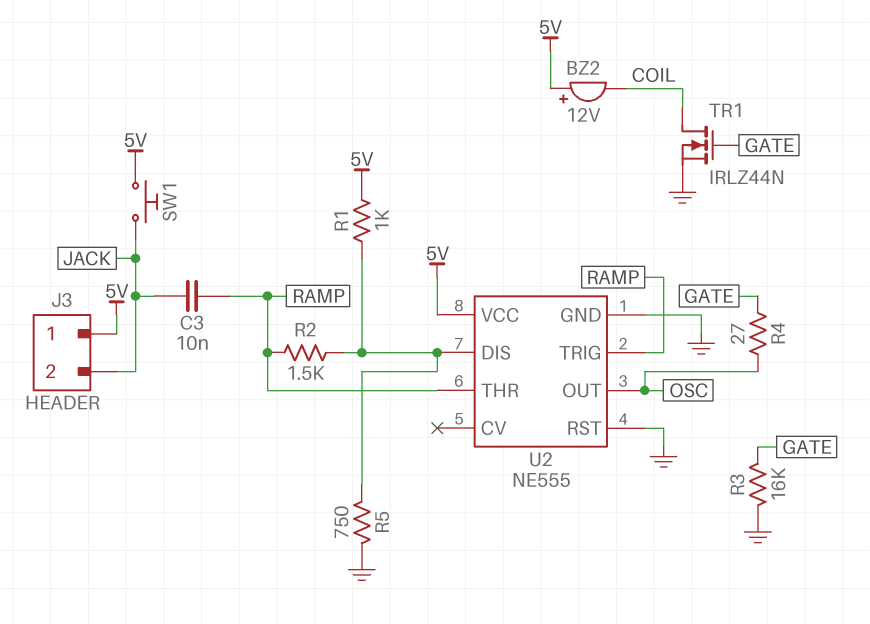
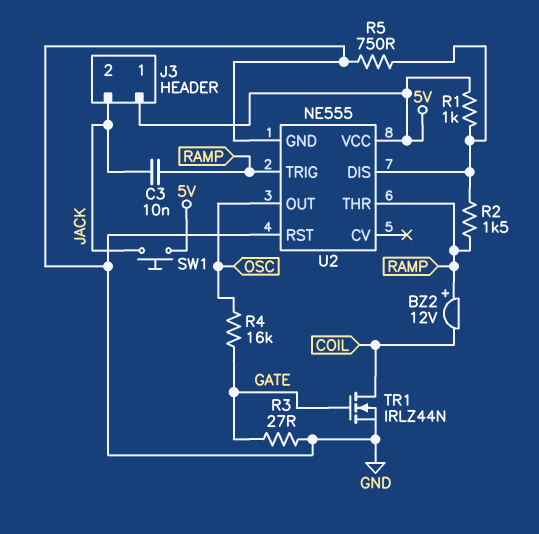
BZ2: buzzer 12V (plus 5V, minus COIL) -> buzzer 12V (plus RAMP, minus COIL)
R3: 16k (GATE, GND) -> 27 (GATE, GND)
R4: 27 (GATE, OSC) -> 16k (GATE, OSC)

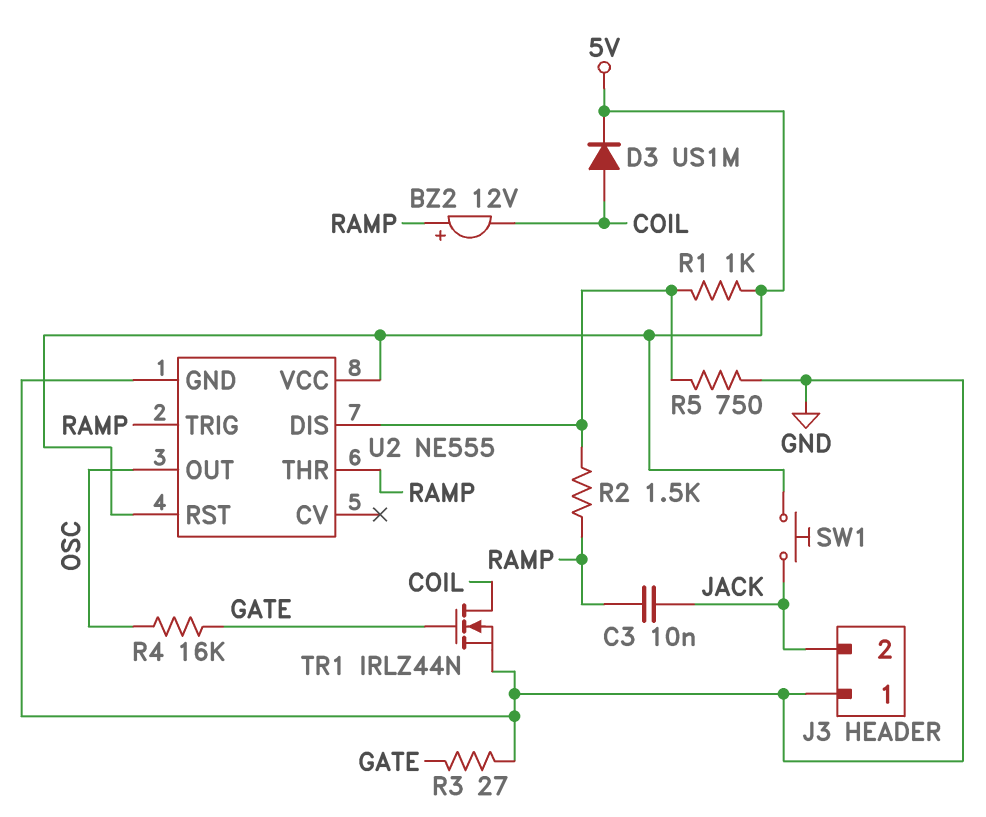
D3: none -> diode US1M (A COIL, K 5V)
J3 pin 1: 5V -> GND
U2 pin RST: GND -> 5V

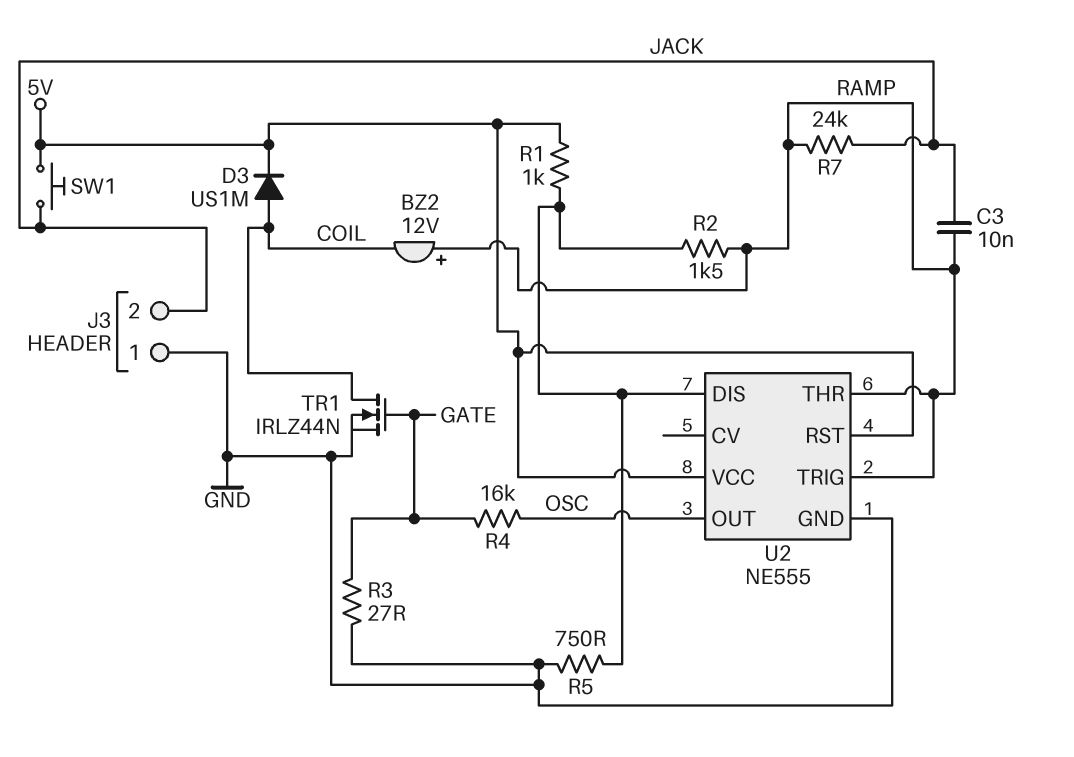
R7: none -> 24k (JACK, RAMP)

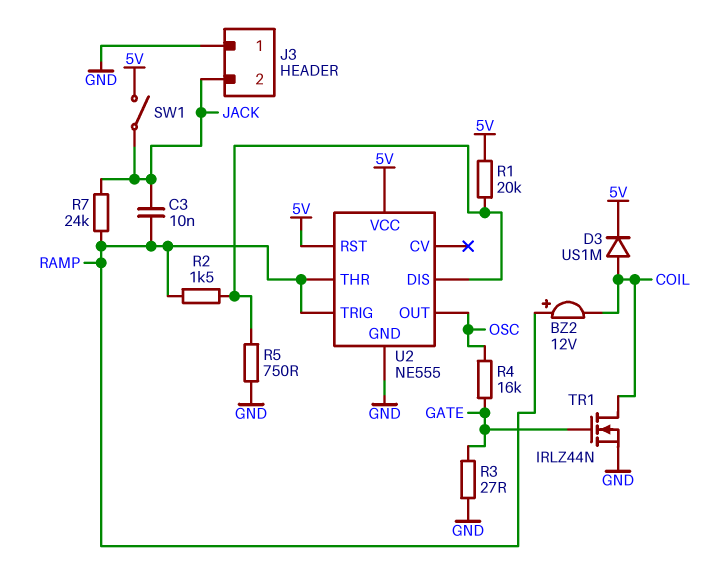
R1: 1k (5V, U2/DIS) -> 20k (5V, U2/DIS)
SW1: button (5V, JACK) -> switch (5V, JACK)

